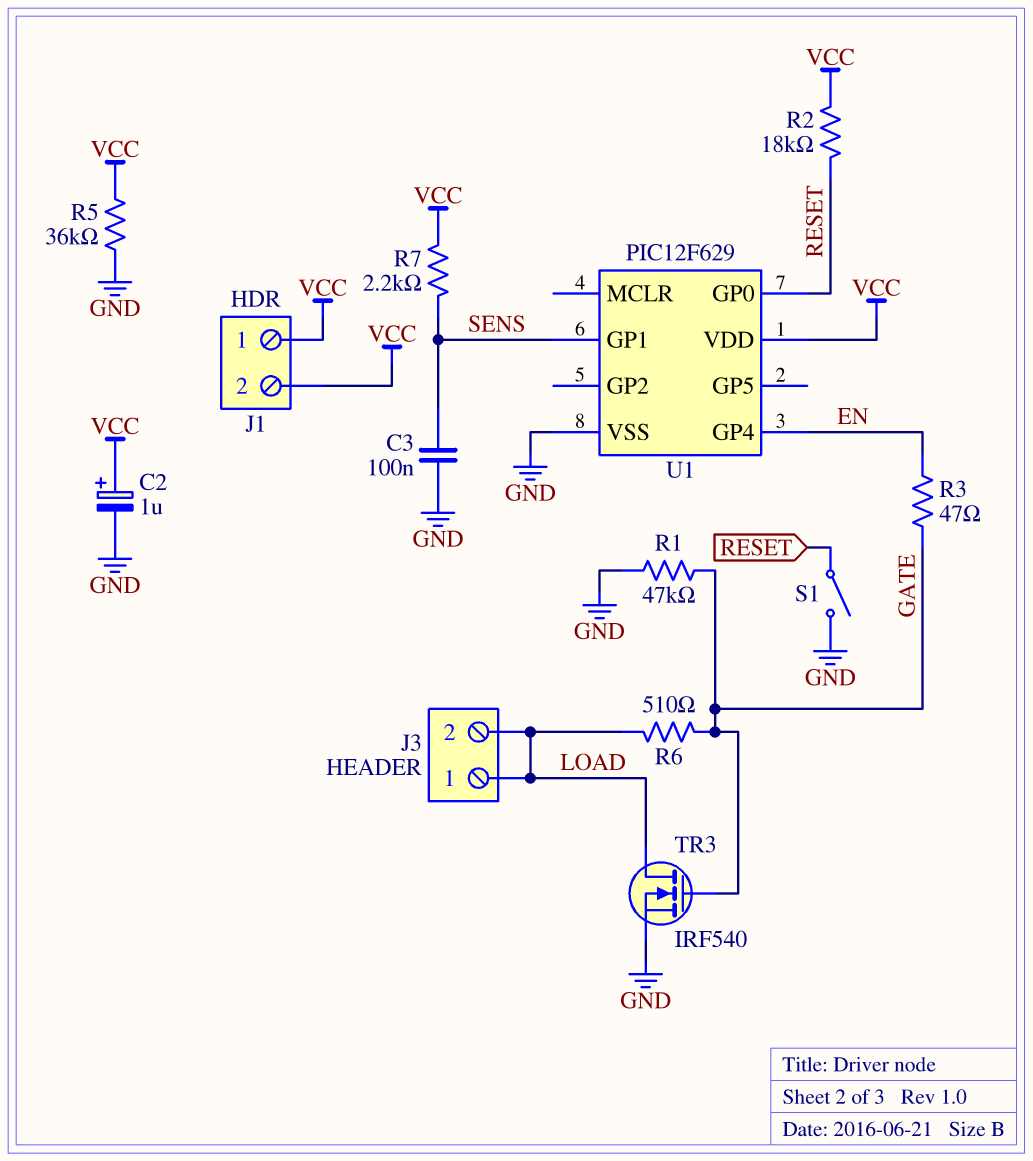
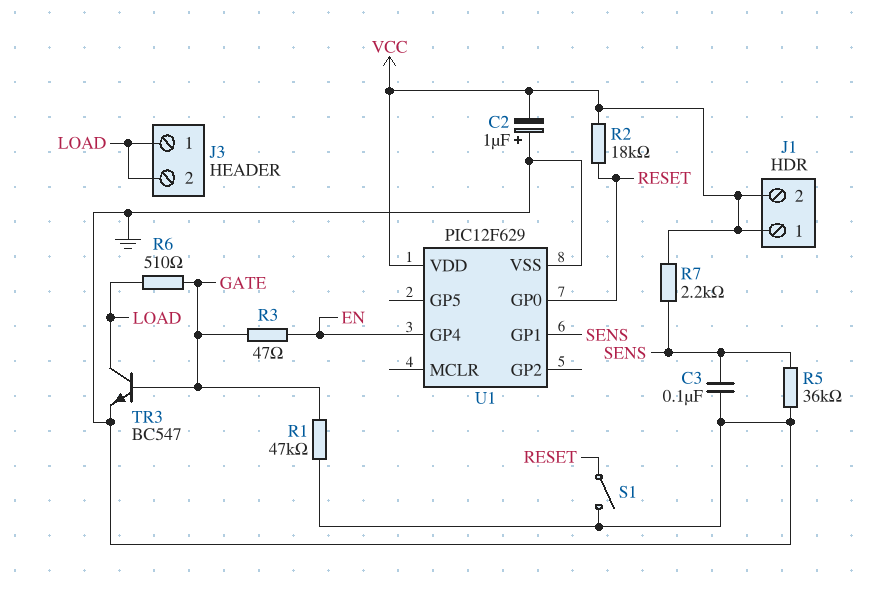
C2: 1uF (plus VCC, minus GND) -> 1uF (plus GND, minus VCC)
R5: 36k (GND, VCC) -> 36k (GND, SENS)
TR3: NMOS IRF540 (G GATE, D LOAD, S GND) -> NPN BC547 (B GATE, C LOAD, E GND)

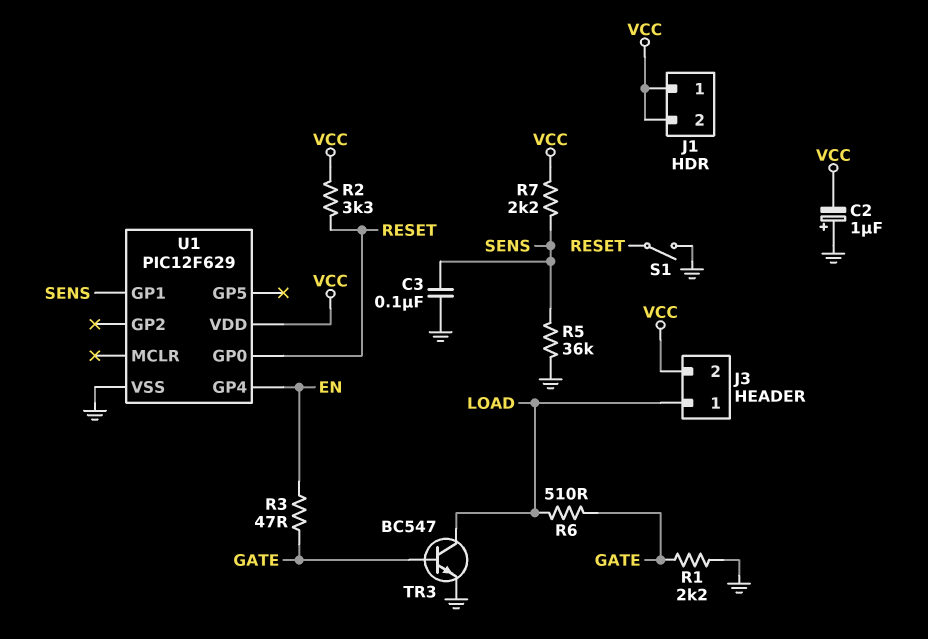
J3 pin 2: LOAD -> VCC
R1: 47k (GATE, GND) -> 2.2k (GATE, GND)
R2: 18k (RESET, VCC) -> 3.3k (RESET, VCC)

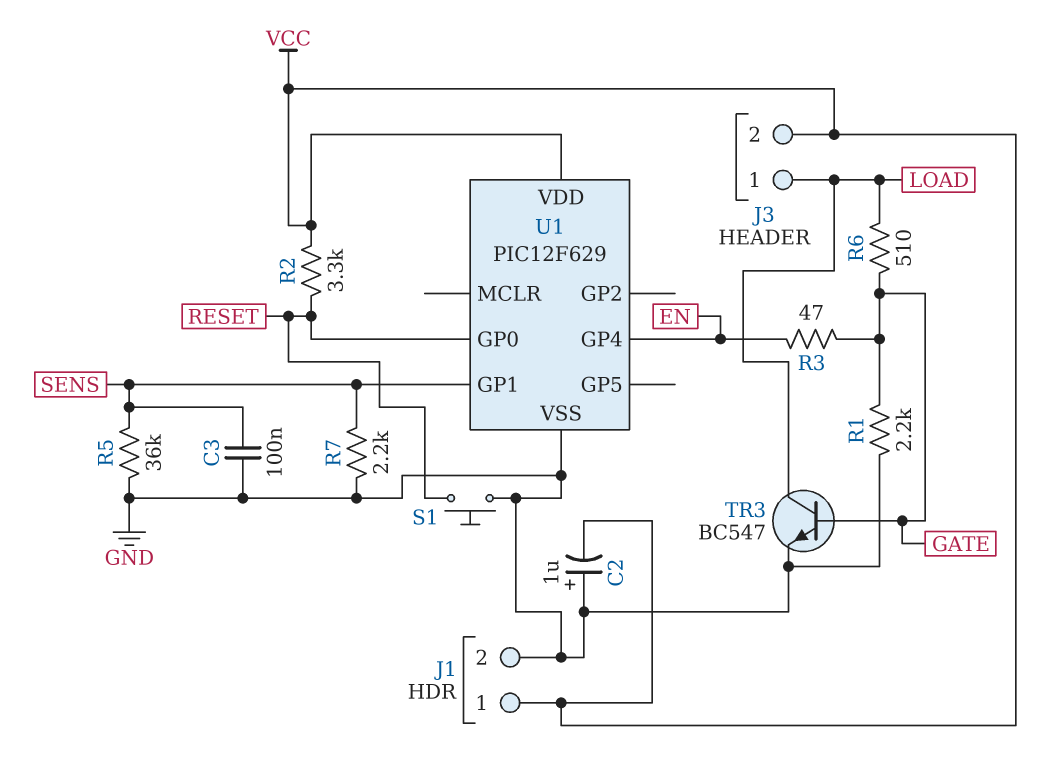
J1 pin 2: VCC -> GND
R7: 2.2k (SENS, VCC) -> 2.2k (GND, SENS)
S1: switch (GND, RESET) -> button (GND, RESET)

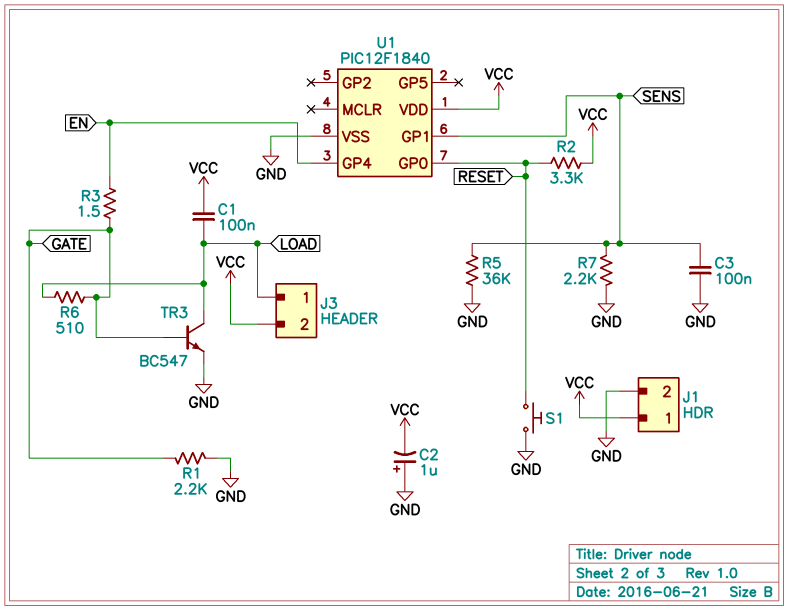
C1: none -> 100nF (LOAD, VCC)
R3: 47 (EN, GATE) -> 1.5 (EN, GATE)
U1: PIC12F629 -> PIC12F1840

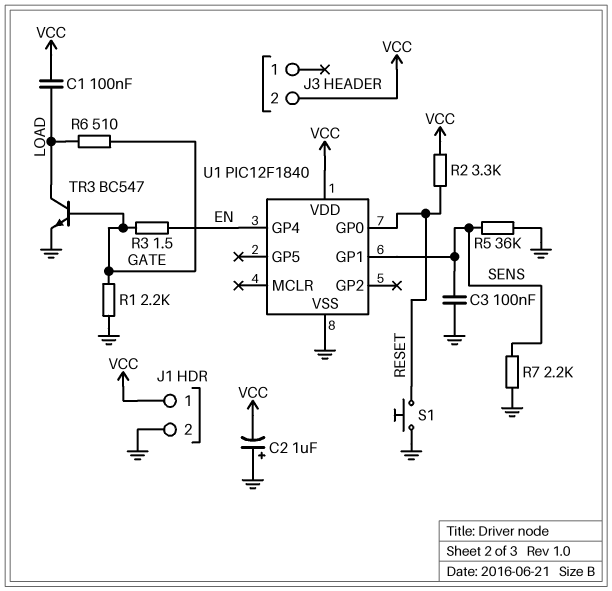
J3 pin 1: LOAD -> none

